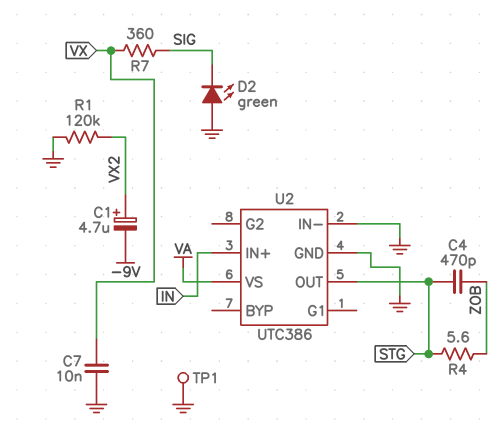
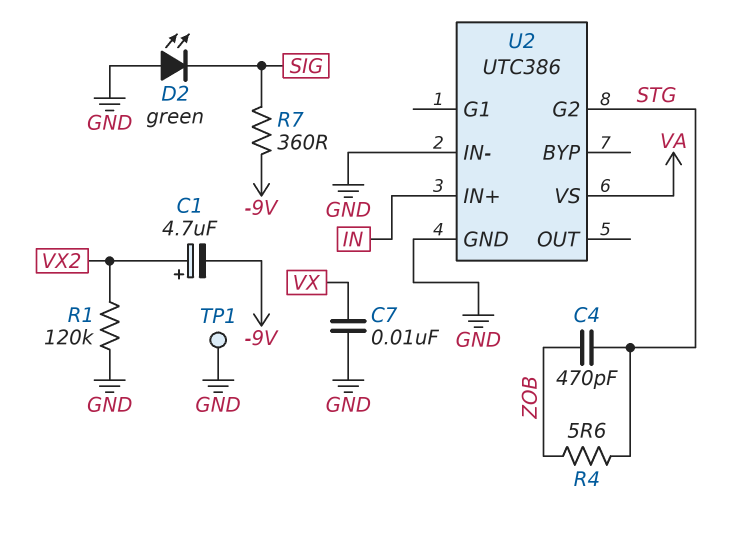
R7: 360 (SIG, VX) -> 360 (-9V, SIG)
U2 pin G2: none -> STG
U2 pin OUT: STG -> none

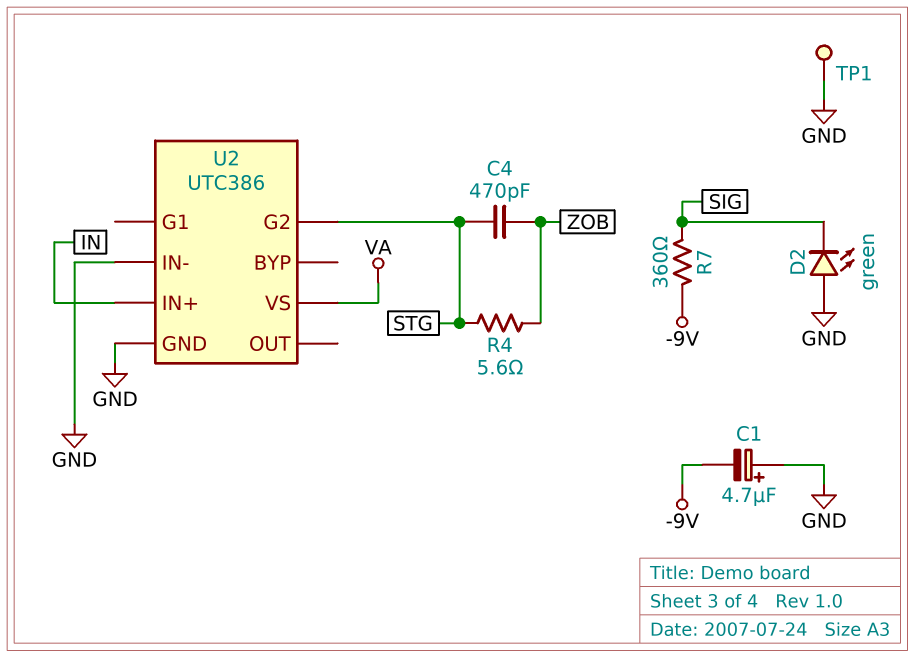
C1: 4.7uF (plus VX2, minus -9V) -> 4.7uF (plus GND, minus -9V)
C7: 10nF (GND, VX) -> none
R1: 120k (GND, VX2) -> none

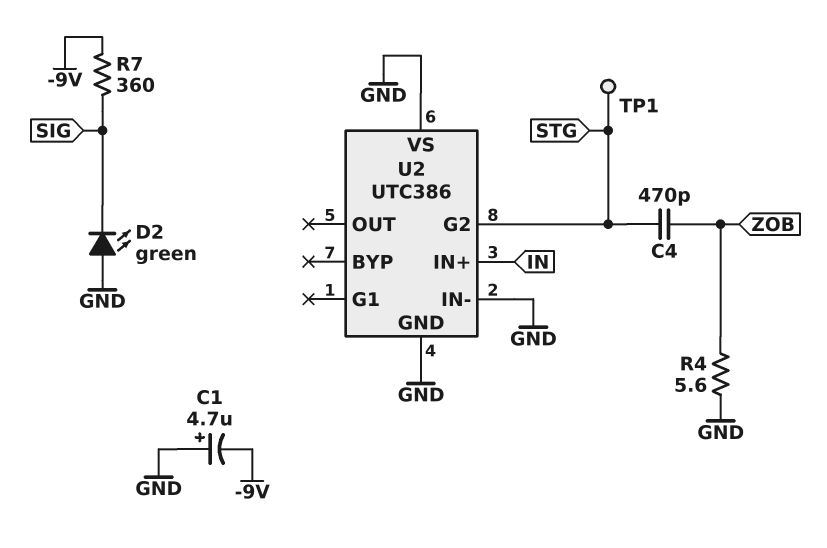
R4: 5.6 (STG, ZOB) -> 5.6 (GND, ZOB)
TP1: test point (GND) -> test point (STG)
U2 pin VS: VA -> GND

